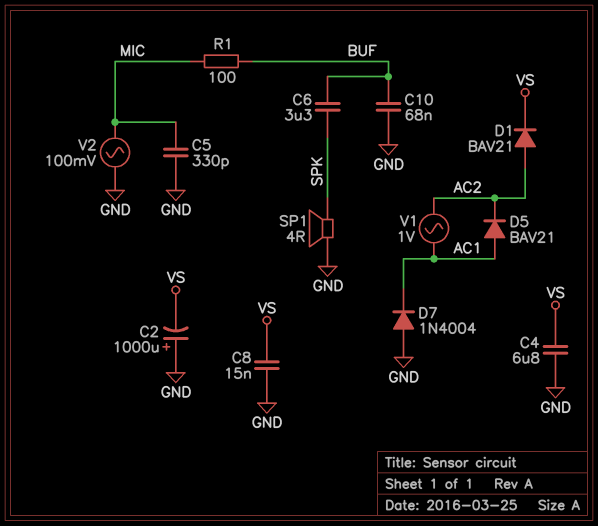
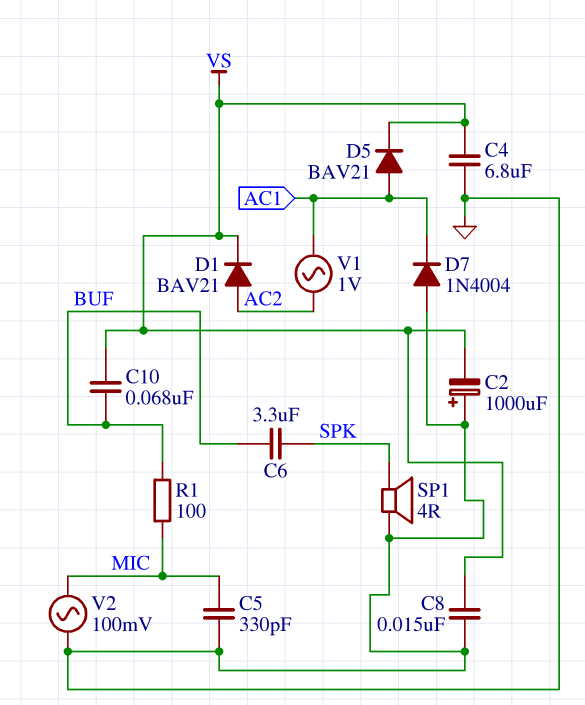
C10: 68nF (BUF, GND) -> 68nF (BUF, VS)
D5: diode BAV21 (A AC1, K AC2) -> diode BAV21 (A AC1, K VS)

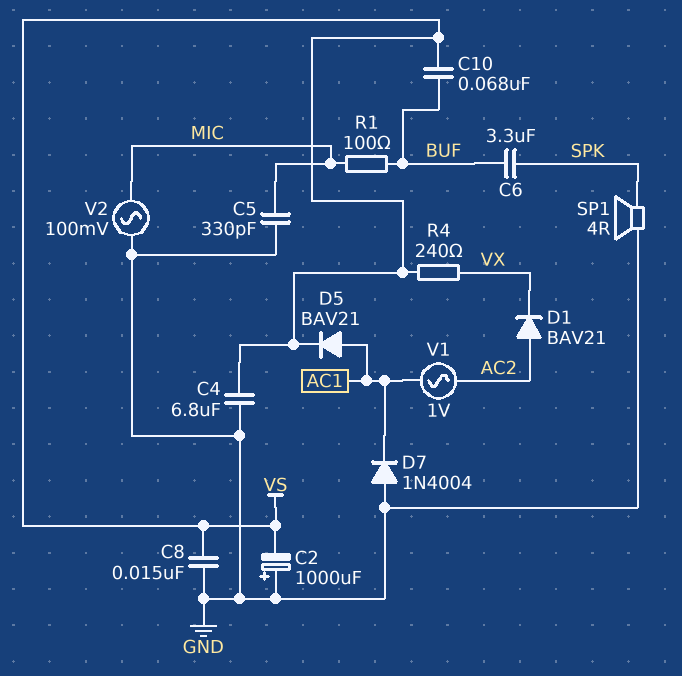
D1: diode BAV21 (A AC2, K VS) -> diode BAV21 (A AC2, K VX)
R4: none -> 240 (VS, VX)

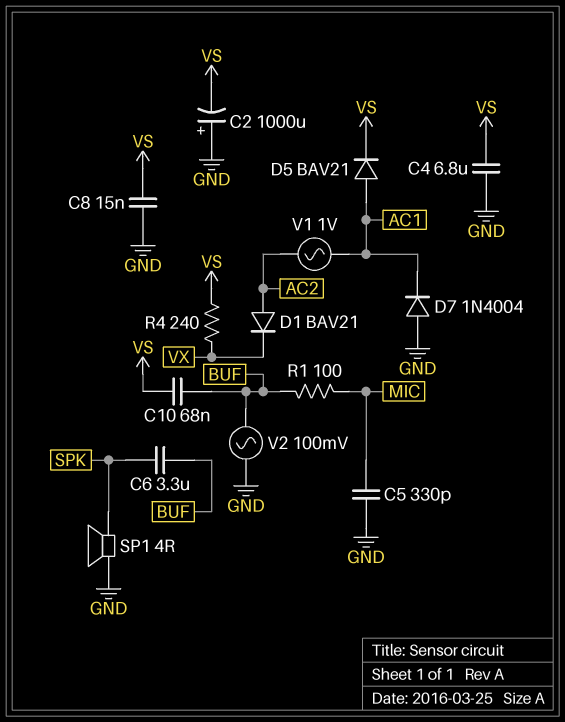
V2: AC 100mV (GND, MIC) -> AC 100mV (BUF, GND)

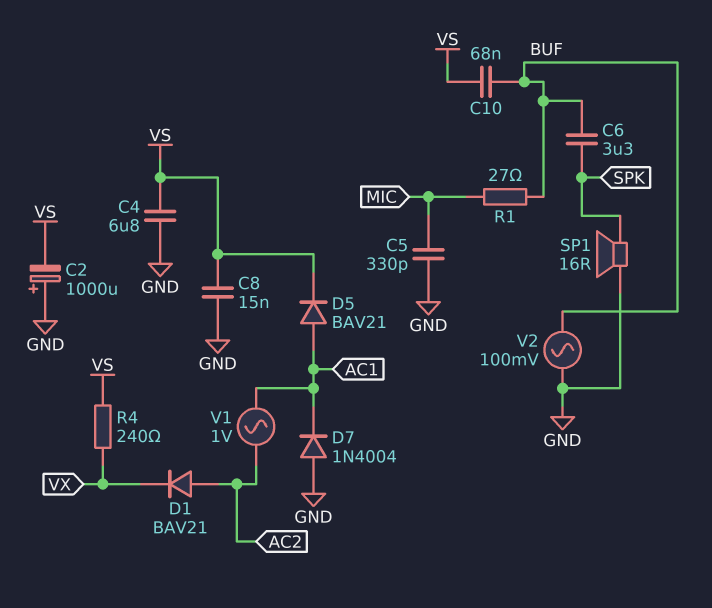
R1: 100 (BUF, MIC) -> 27 (BUF, MIC)
SP1: speaker 4R (GND, SPK) -> speaker 16R (GND, SPK)

